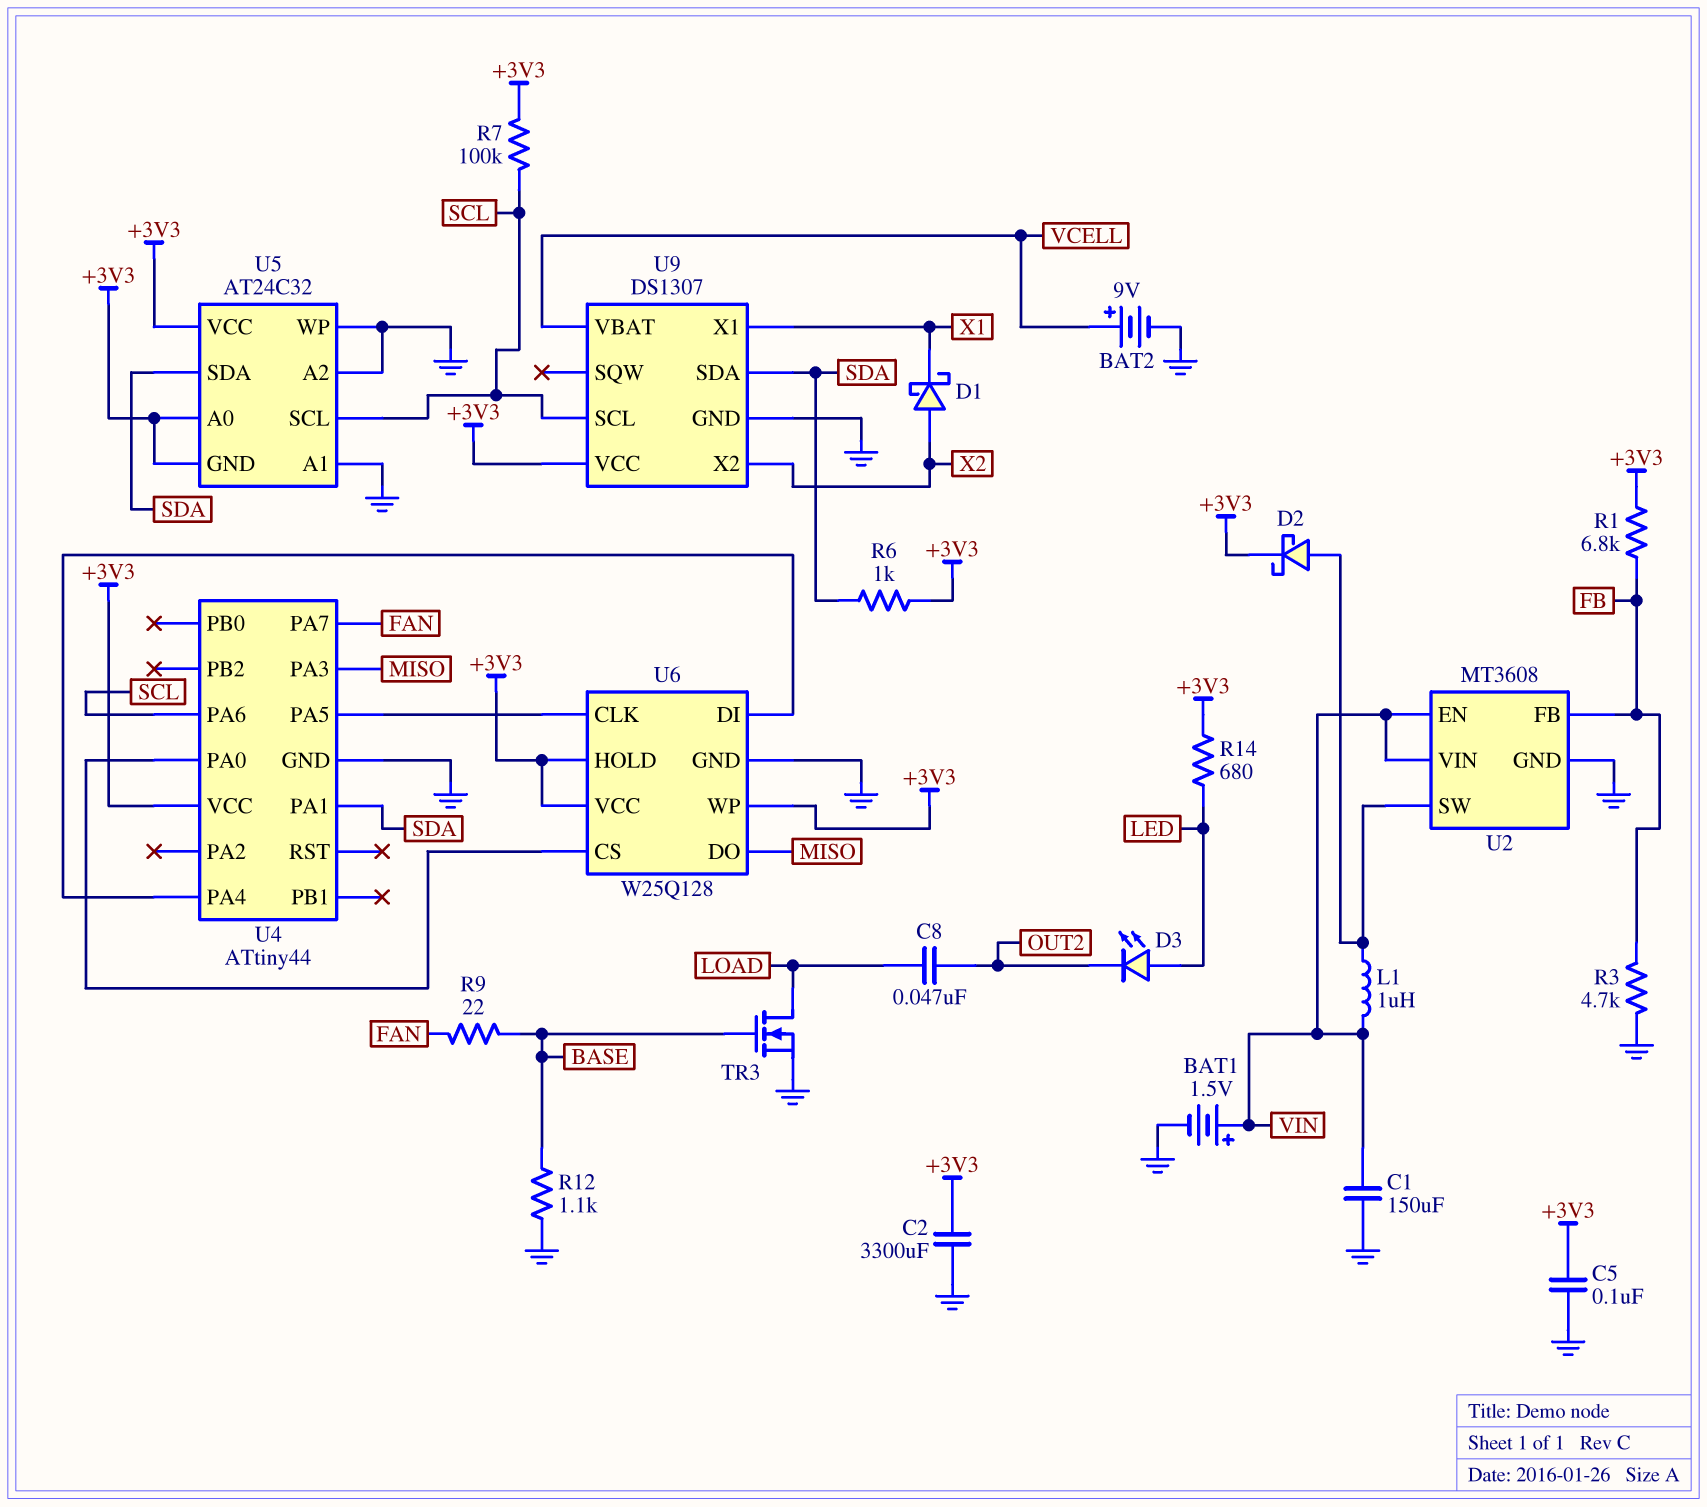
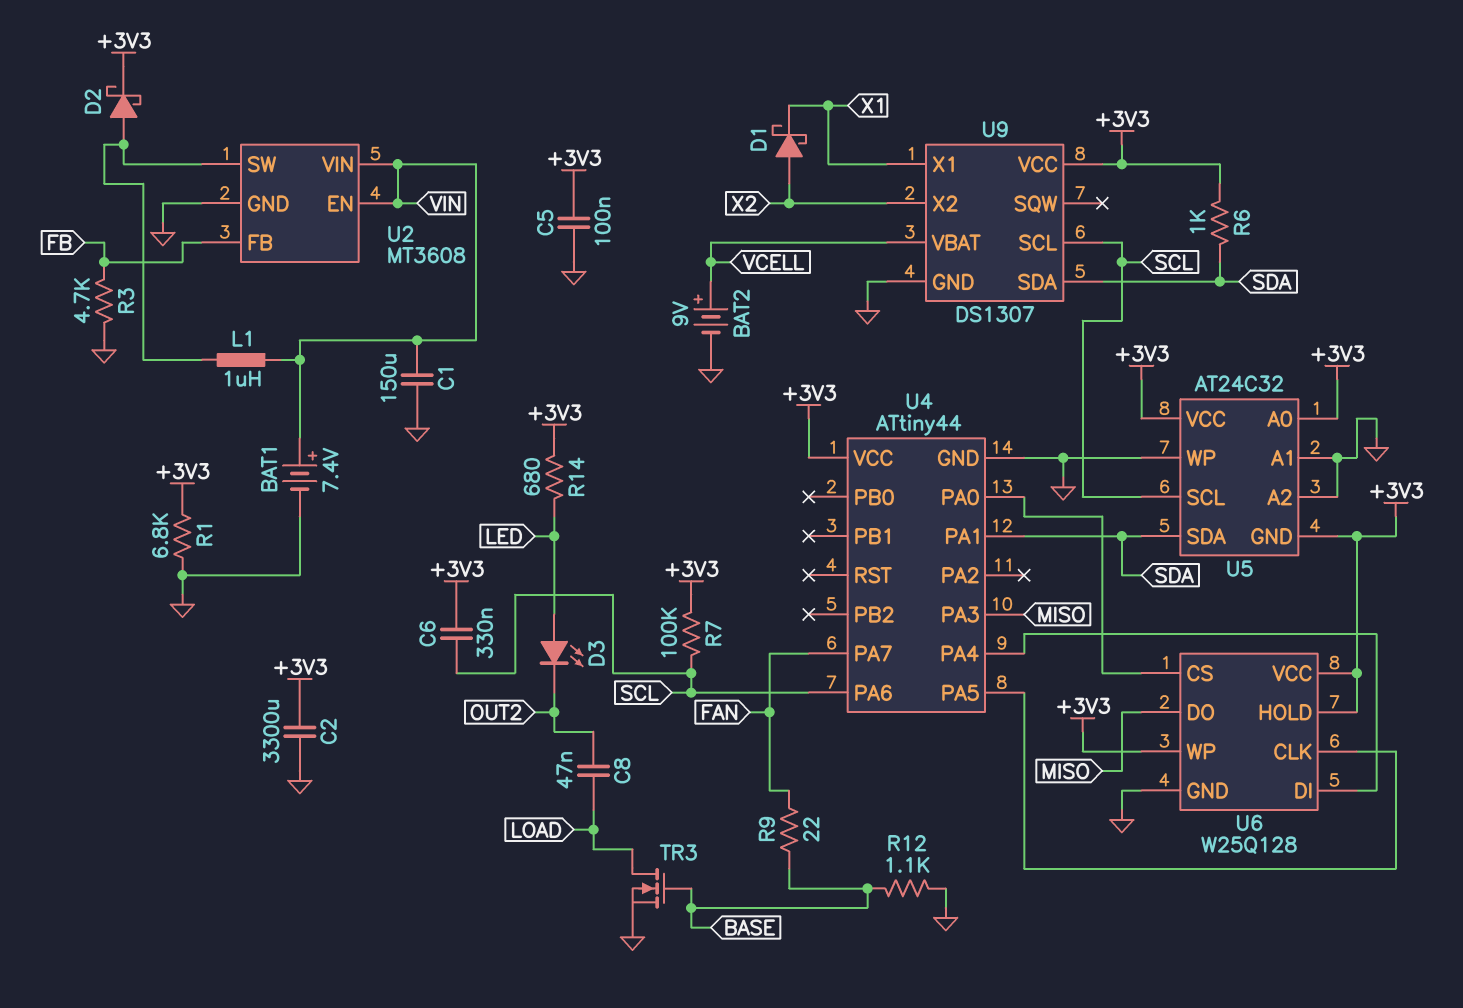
BAT1: 1.5V (plus VIN, minus GND) -> 7.4V (plus VIN, minus GND)
C6: none -> 330nF (+3V3, SCL)
R1: 6.8k (+3V3, FB) -> 6.8k (+3V3, GND)

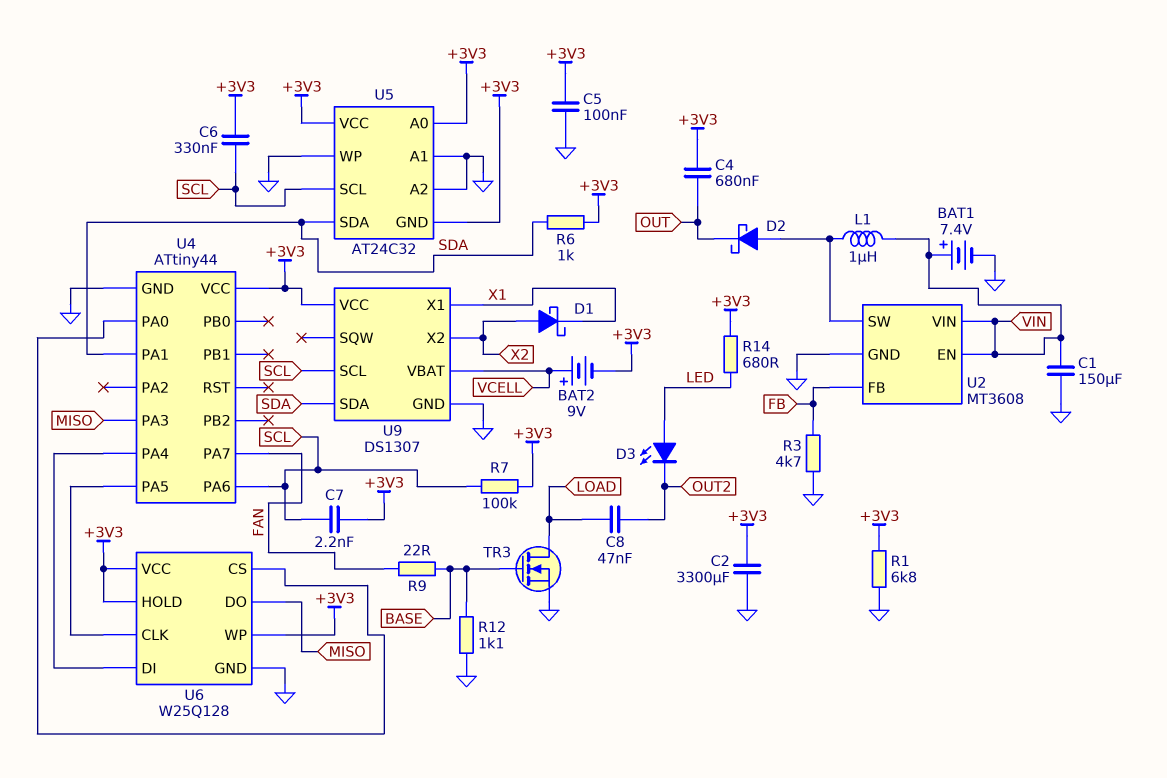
BAT2: 9V (plus VCELL, minus GND) -> 9V (plus VCELL, minus +3V3)
C4: none -> 680nF (+3V3, OUT)
C7: none -> 2.2nF (+3V3, SCL)
D2: schottky (A U2/SW, K +3V3) -> schottky (A U2/SW, K OUT)

